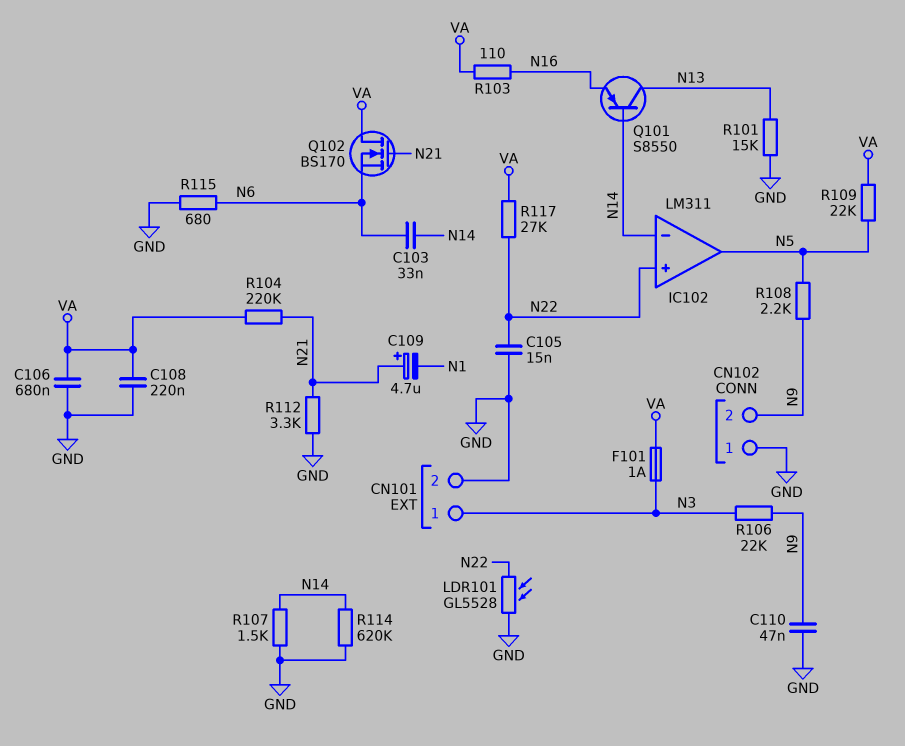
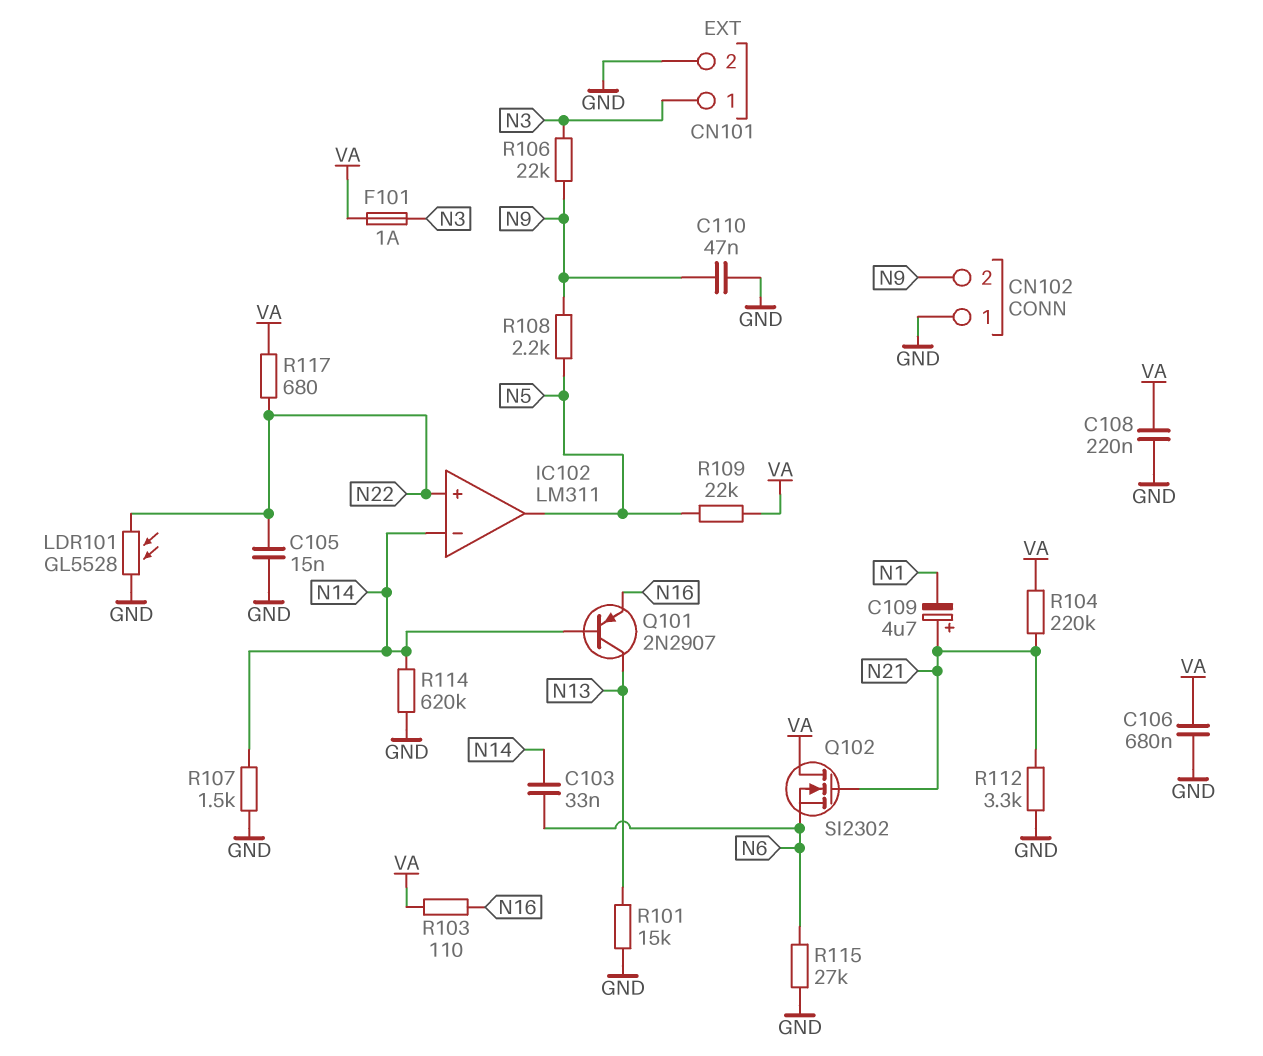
Q101: PNP S8550 (B N14, C N13, E N16) -> PNP 2N2907 (B N14, C N13, E N16)
Q102: NMOS BS170 (G N21, D VA, S N6) -> NMOS SI2302 (G N21, D VA, S N6)
R115: 680 (GND, N6) -> 27k (GND, N6)
R117: 27k (N22, VA) -> 680 (N22, VA)

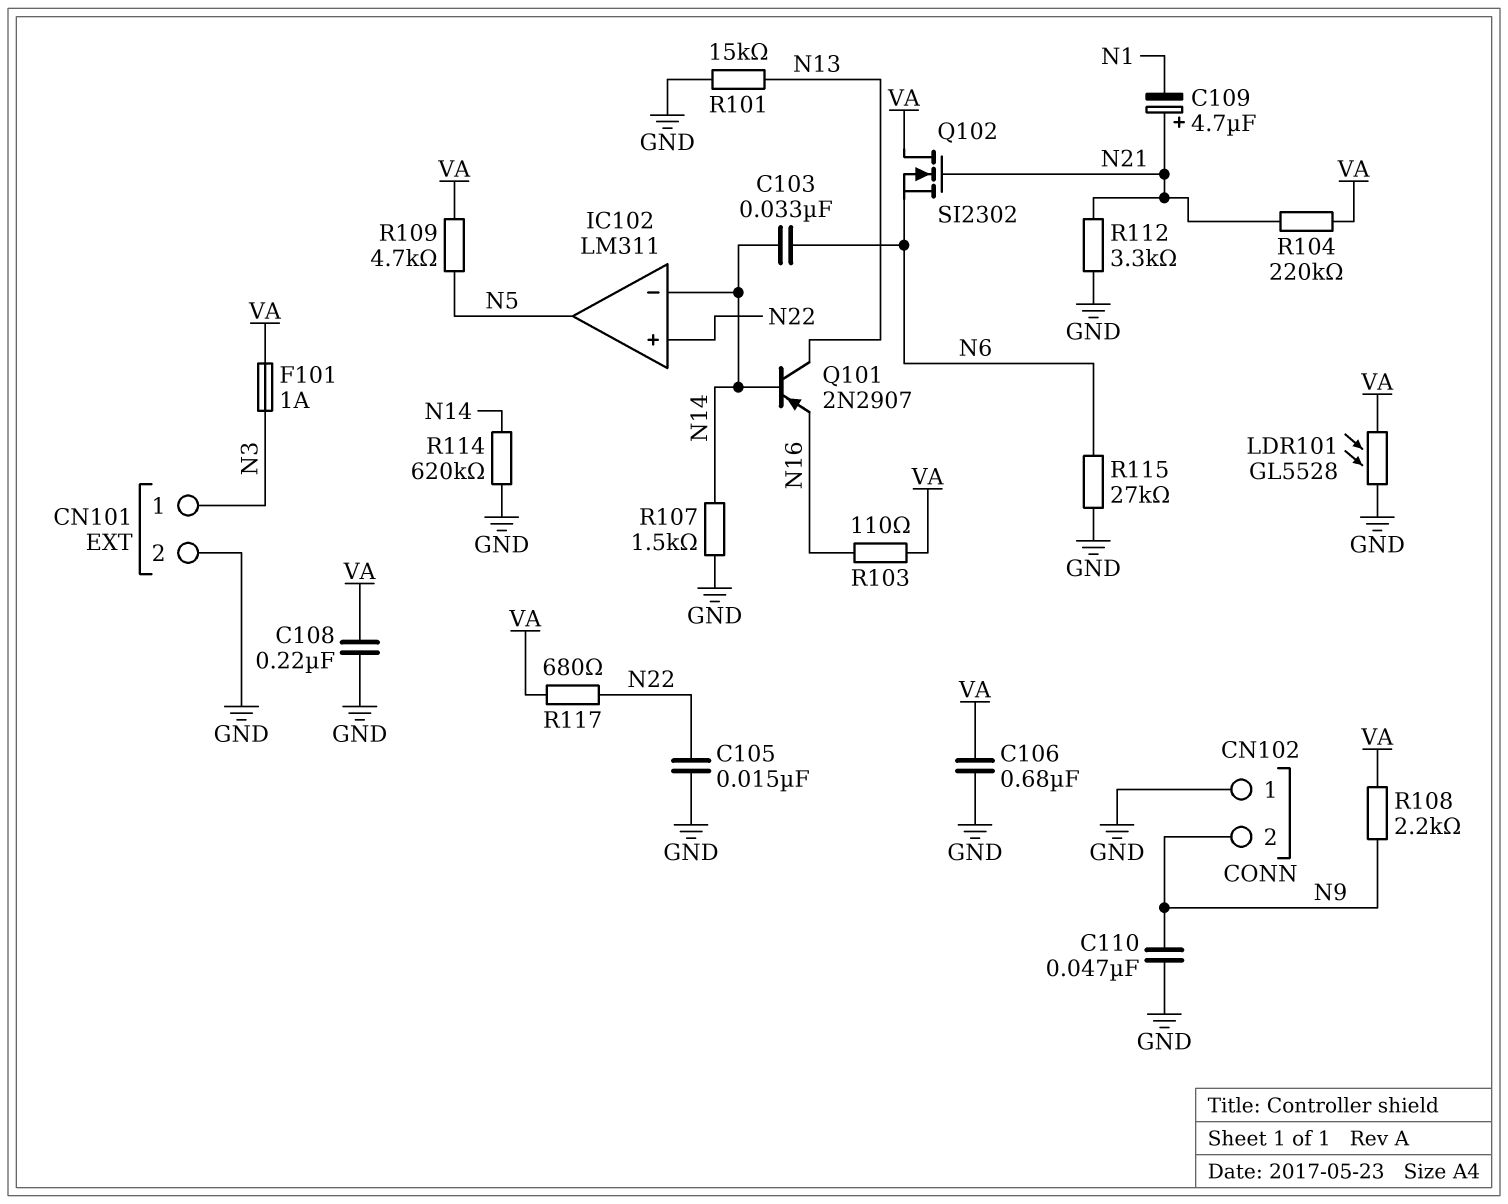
LDR101: GL5528 (GND, N22) -> GL5528 (GND, VA)
R106: 22k (N3, N9) -> none
R108: 2.2k (N5, N9) -> 2.2k (N9, VA)
R109: 22k (N5, VA) -> 4.7k (N5, VA)

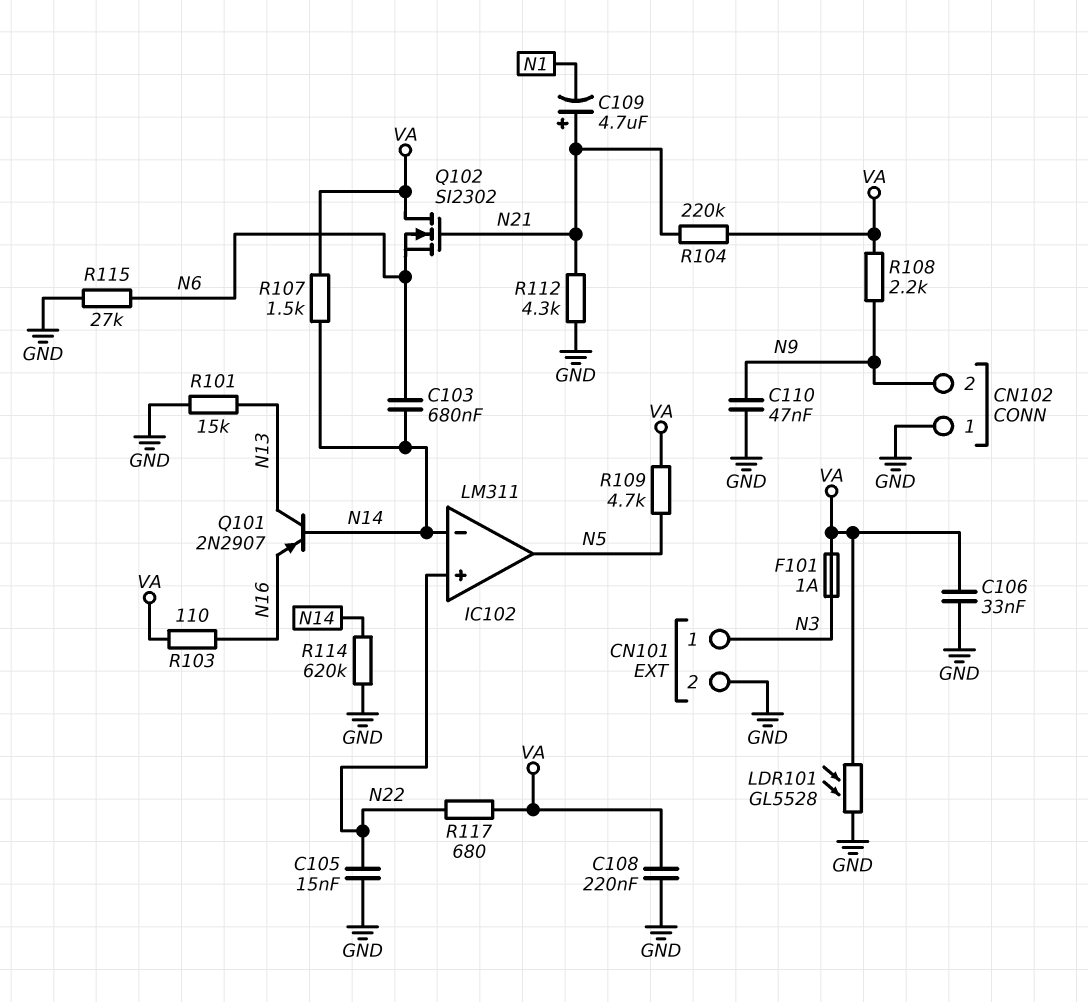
C103: 33nF (N6, N14) -> 680nF (N6, N14)
C106: 680nF (GND, VA) -> 33nF (GND, VA)
R107: 1.5k (GND, N14) -> 1.5k (N14, VA)
R112: 3.3k (GND, N21) -> 4.3k (GND, N21)

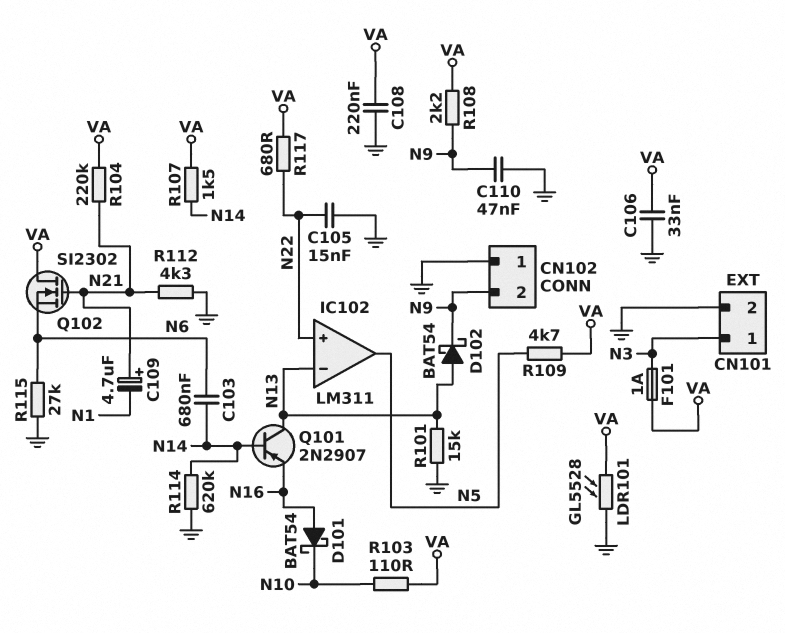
D101: none -> schottky BAT54 (A N16, K N10)
D102: none -> schottky BAT54 (A N13, K N9)
IC102 pin in-: N14 -> N13
R103: 110 (N16, VA) -> 110 (N10, VA)

